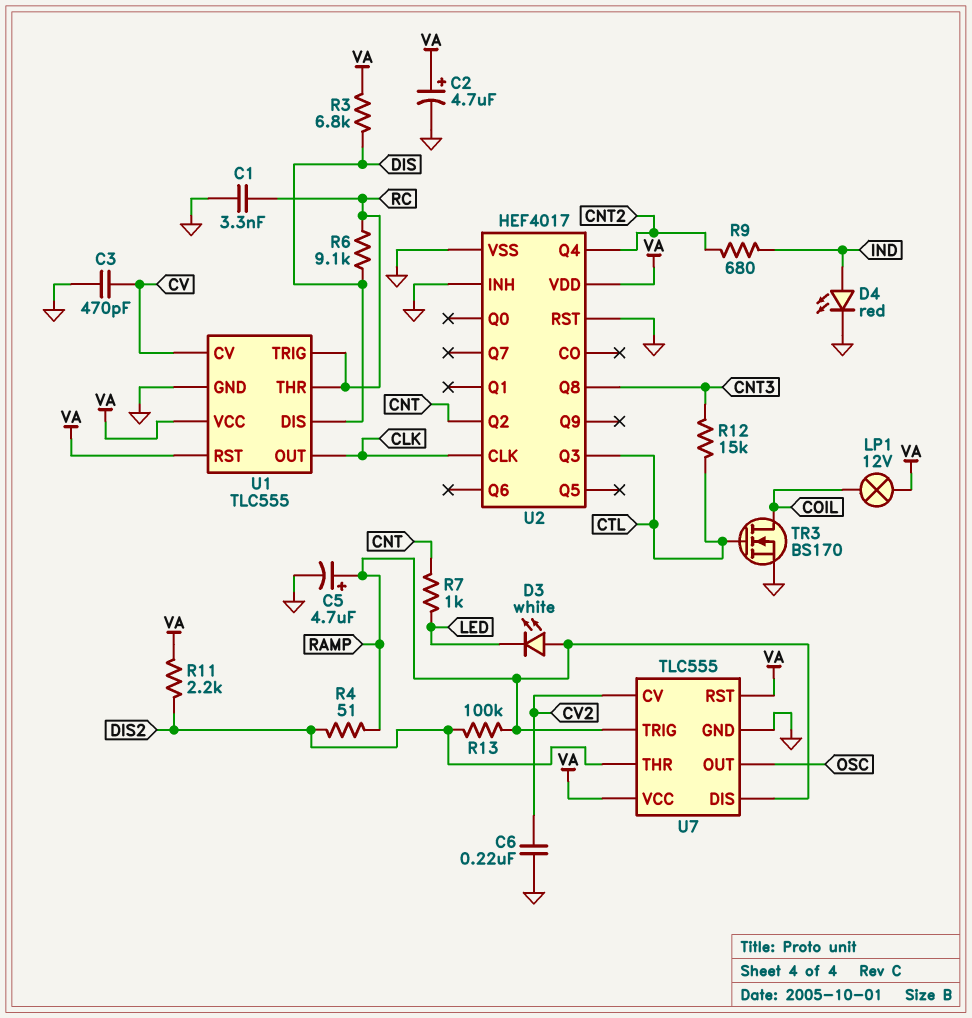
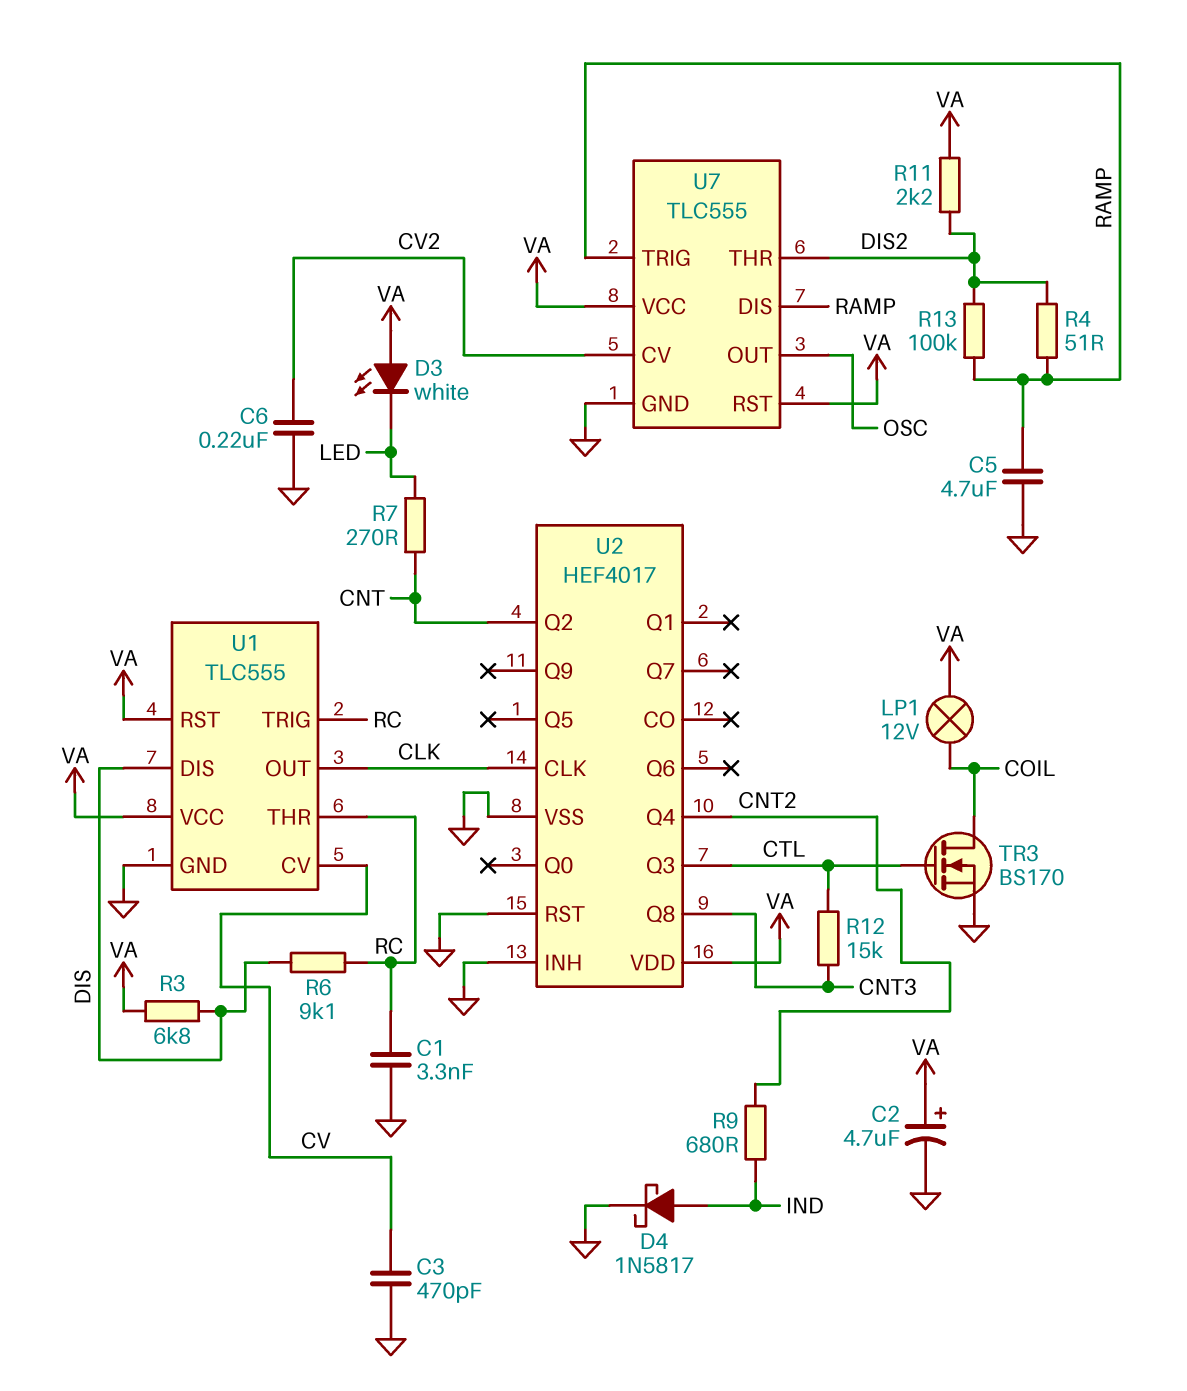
C5: 4.7uF (plus RAMP, minus GND) -> 4.7uF (GND, RAMP)
D3: LED white (A RAMP, K LED) -> LED white (A VA, K LED)
D4: LED red (A IND, K GND) -> schottky 1N5817 (A IND, K GND)
R7: 1k (CNT, LED) -> 270 (CNT, LED)

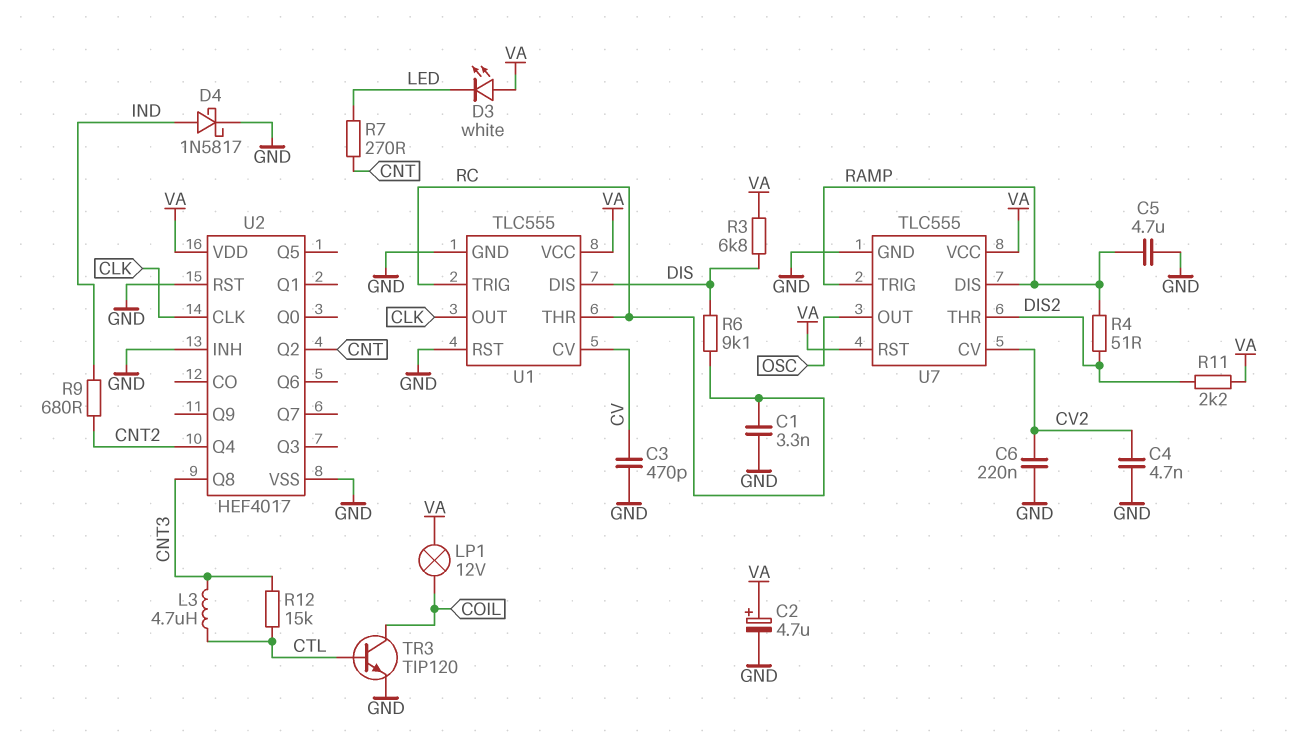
C4: none -> 4.7nF (CV2, GND)
L3: none -> 4.7uH (CNT3, CTL)
R13: 100k (DIS2, RAMP) -> none
TR3: NMOS BS170 (G CTL, D COIL, S GND) -> NPN TIP120 (B CTL, C COIL, E GND)
U1 pin RST: VA -> GND
U2 pin Q3: CTL -> none

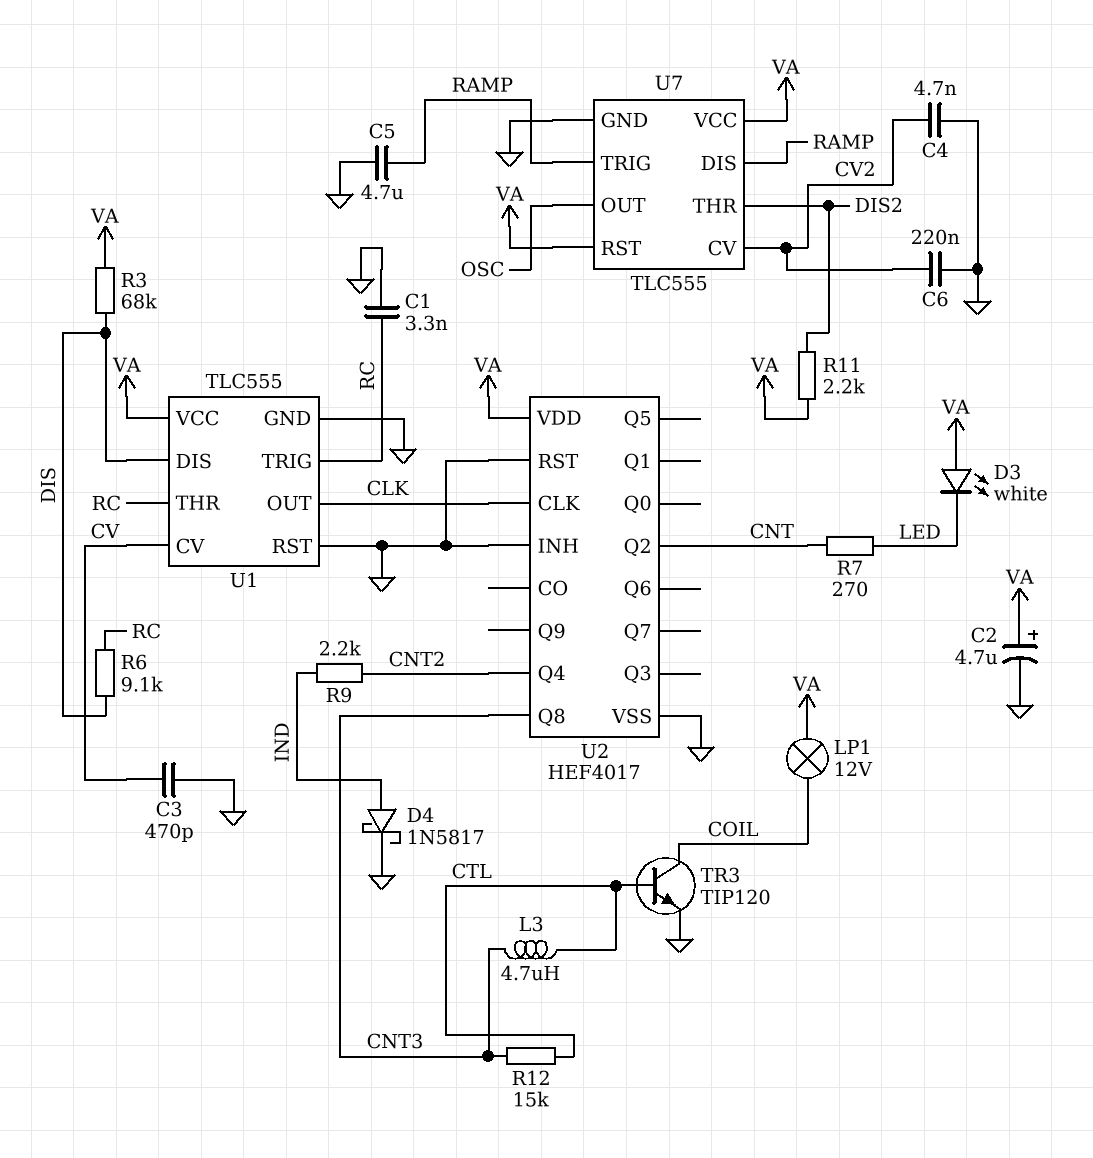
R3: 6.8k (DIS, VA) -> 68k (DIS, VA)
R4: 51 (DIS2, RAMP) -> none
R9: 680 (CNT2, IND) -> 2.2k (CNT2, IND)

